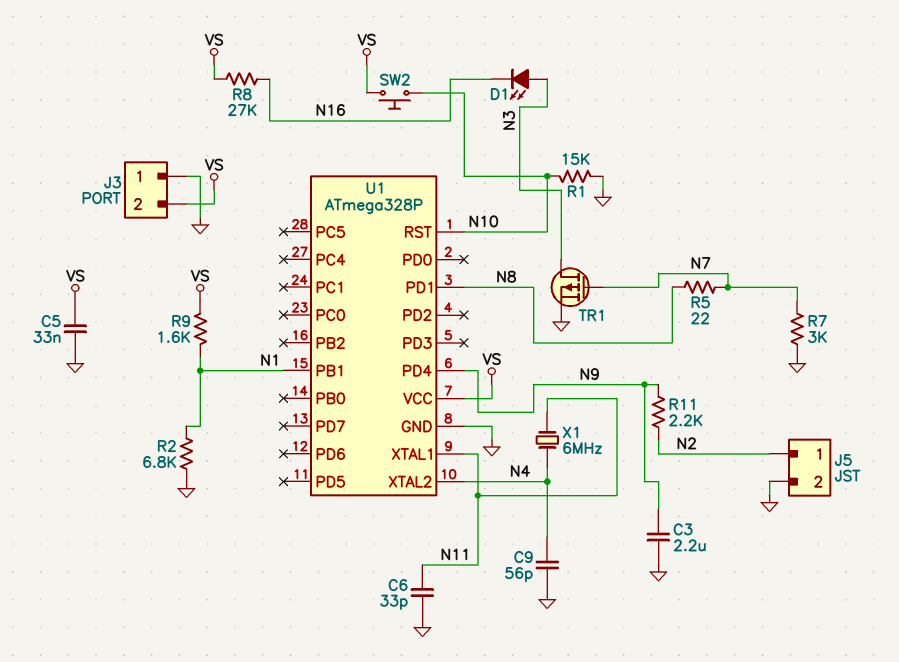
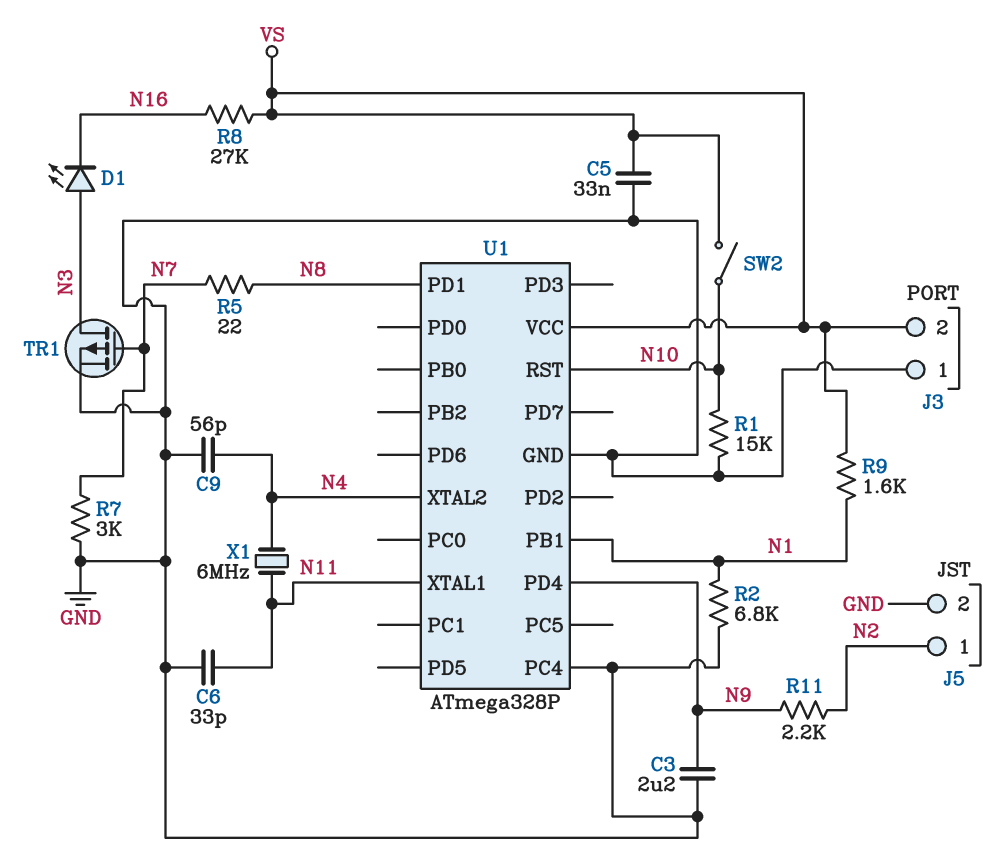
SW2: button (N10, VS) -> switch (N10, VS)
U1 pin PC4: none -> GND

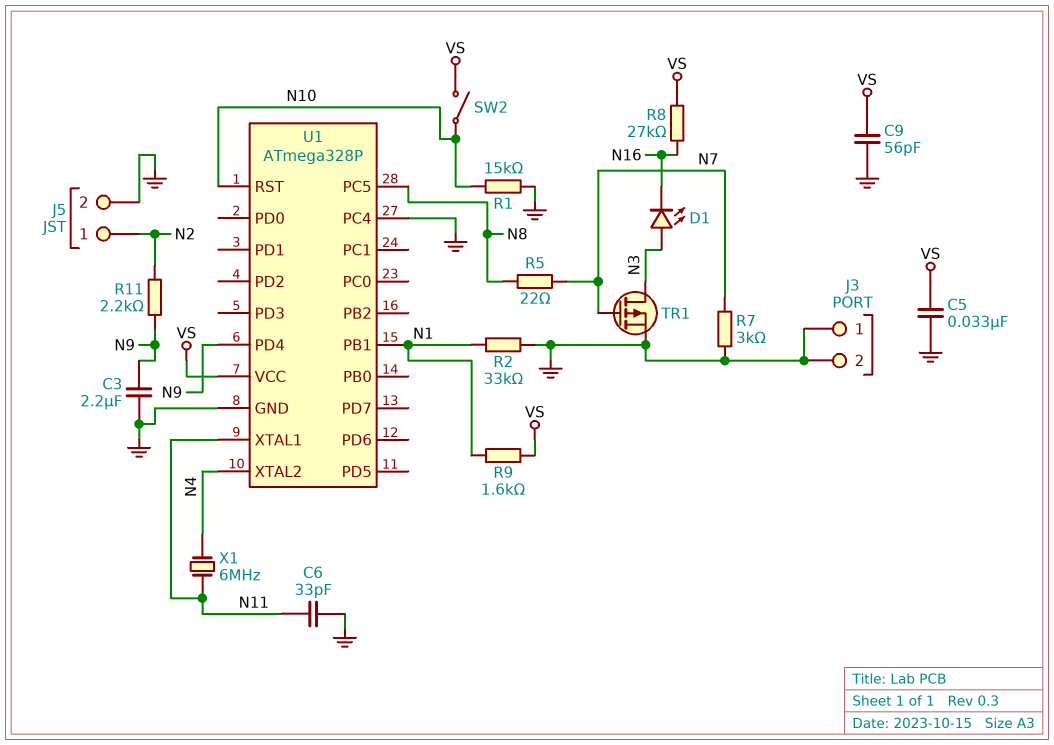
C9: 56pF (GND, N4) -> 56pF (GND, VS)
J3 pin 2: VS -> GND
R2: 6.8k (GND, N1) -> 33k (GND, N1)
U1 pin PC5: none -> N8
U1 pin PD1: N8 -> none

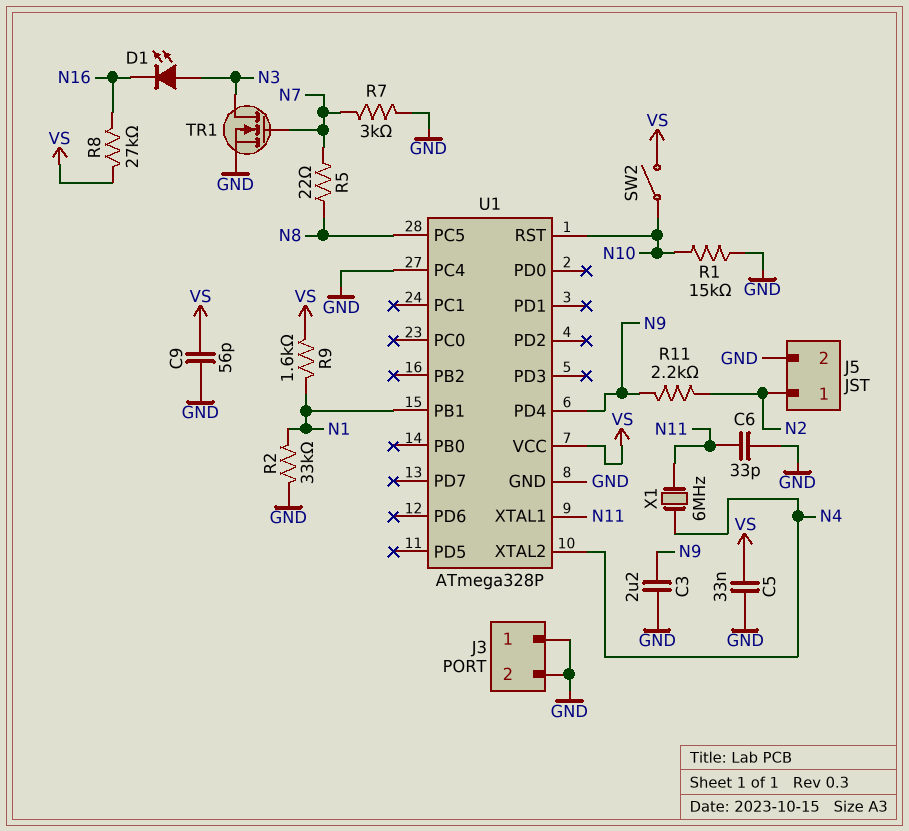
TR1: PMOS (G N7, D N3, S GND) -> NMOS (G N7, D N3, S GND)

